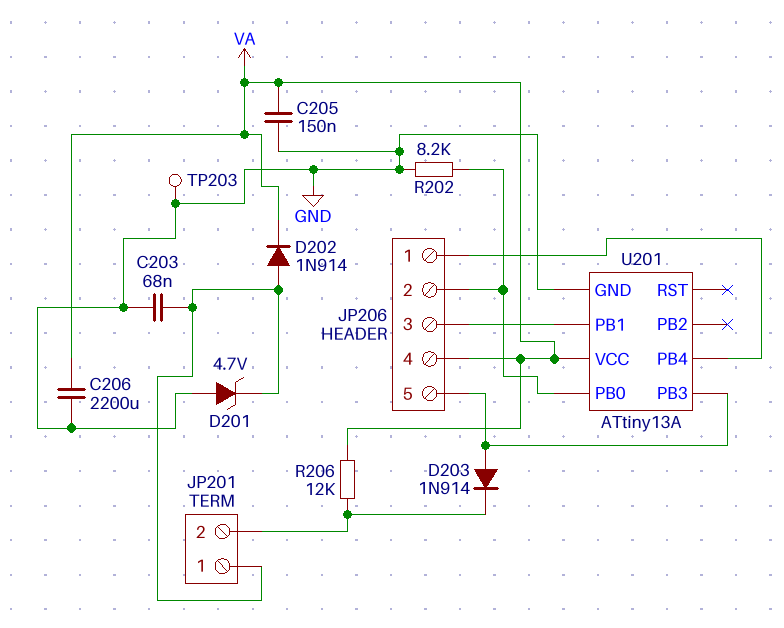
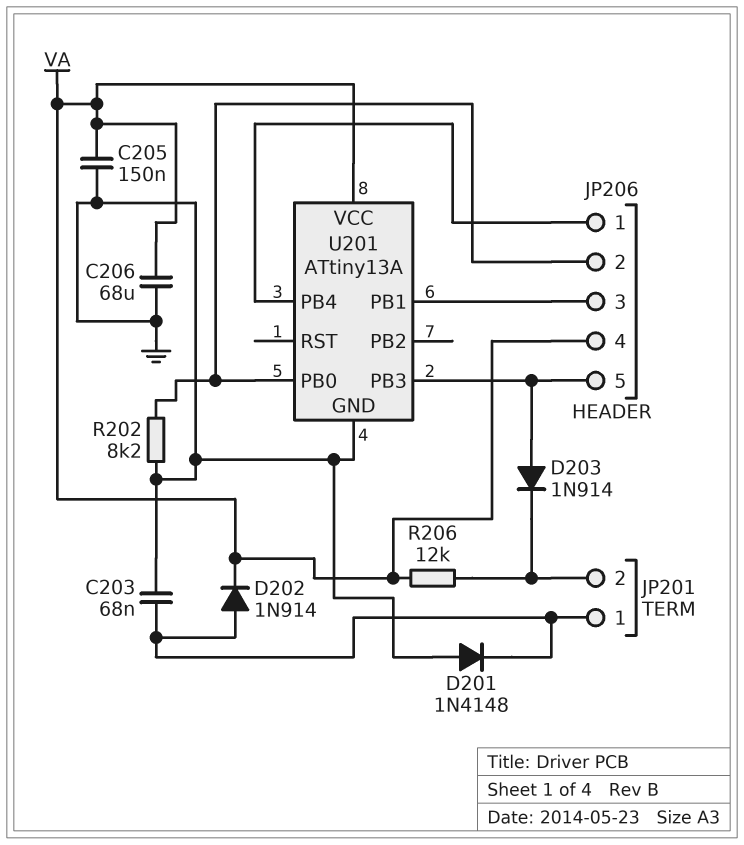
C206: 2200uF (GND, VA) -> 68uF (GND, VA)
D201: zener 4.7V (A GND, K JP201/1) -> diode 1N4148 (A GND, K JP201/1)
TP203: test point (GND) -> none

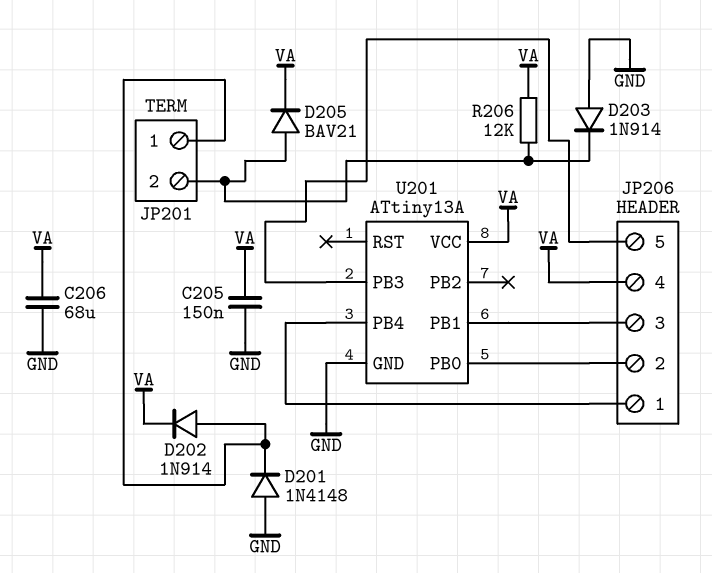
C203: 68nF (GND, JP201/1) -> none
D203: diode 1N914 (A JP206/5, K JP201/2) -> diode 1N914 (A GND, K JP201/2)
D205: none -> diode BAV21 (A JP201/2, K VA)
R202: 8.2k (GND, JP206/2) -> none

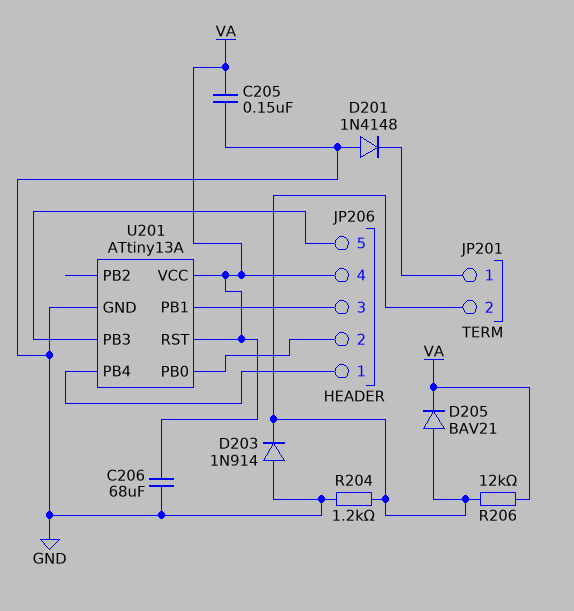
D202: diode 1N914 (A JP201/1, K VA) -> none
R204: none -> 1.2k (GND, JP201/2)
U201 pin RST: none -> VA

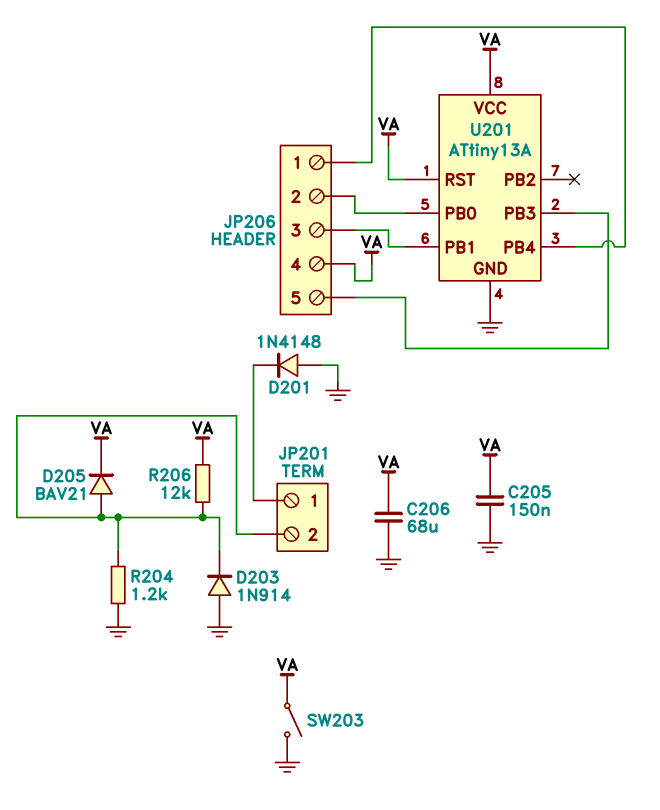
SW203: none -> switch (GND, VA)

